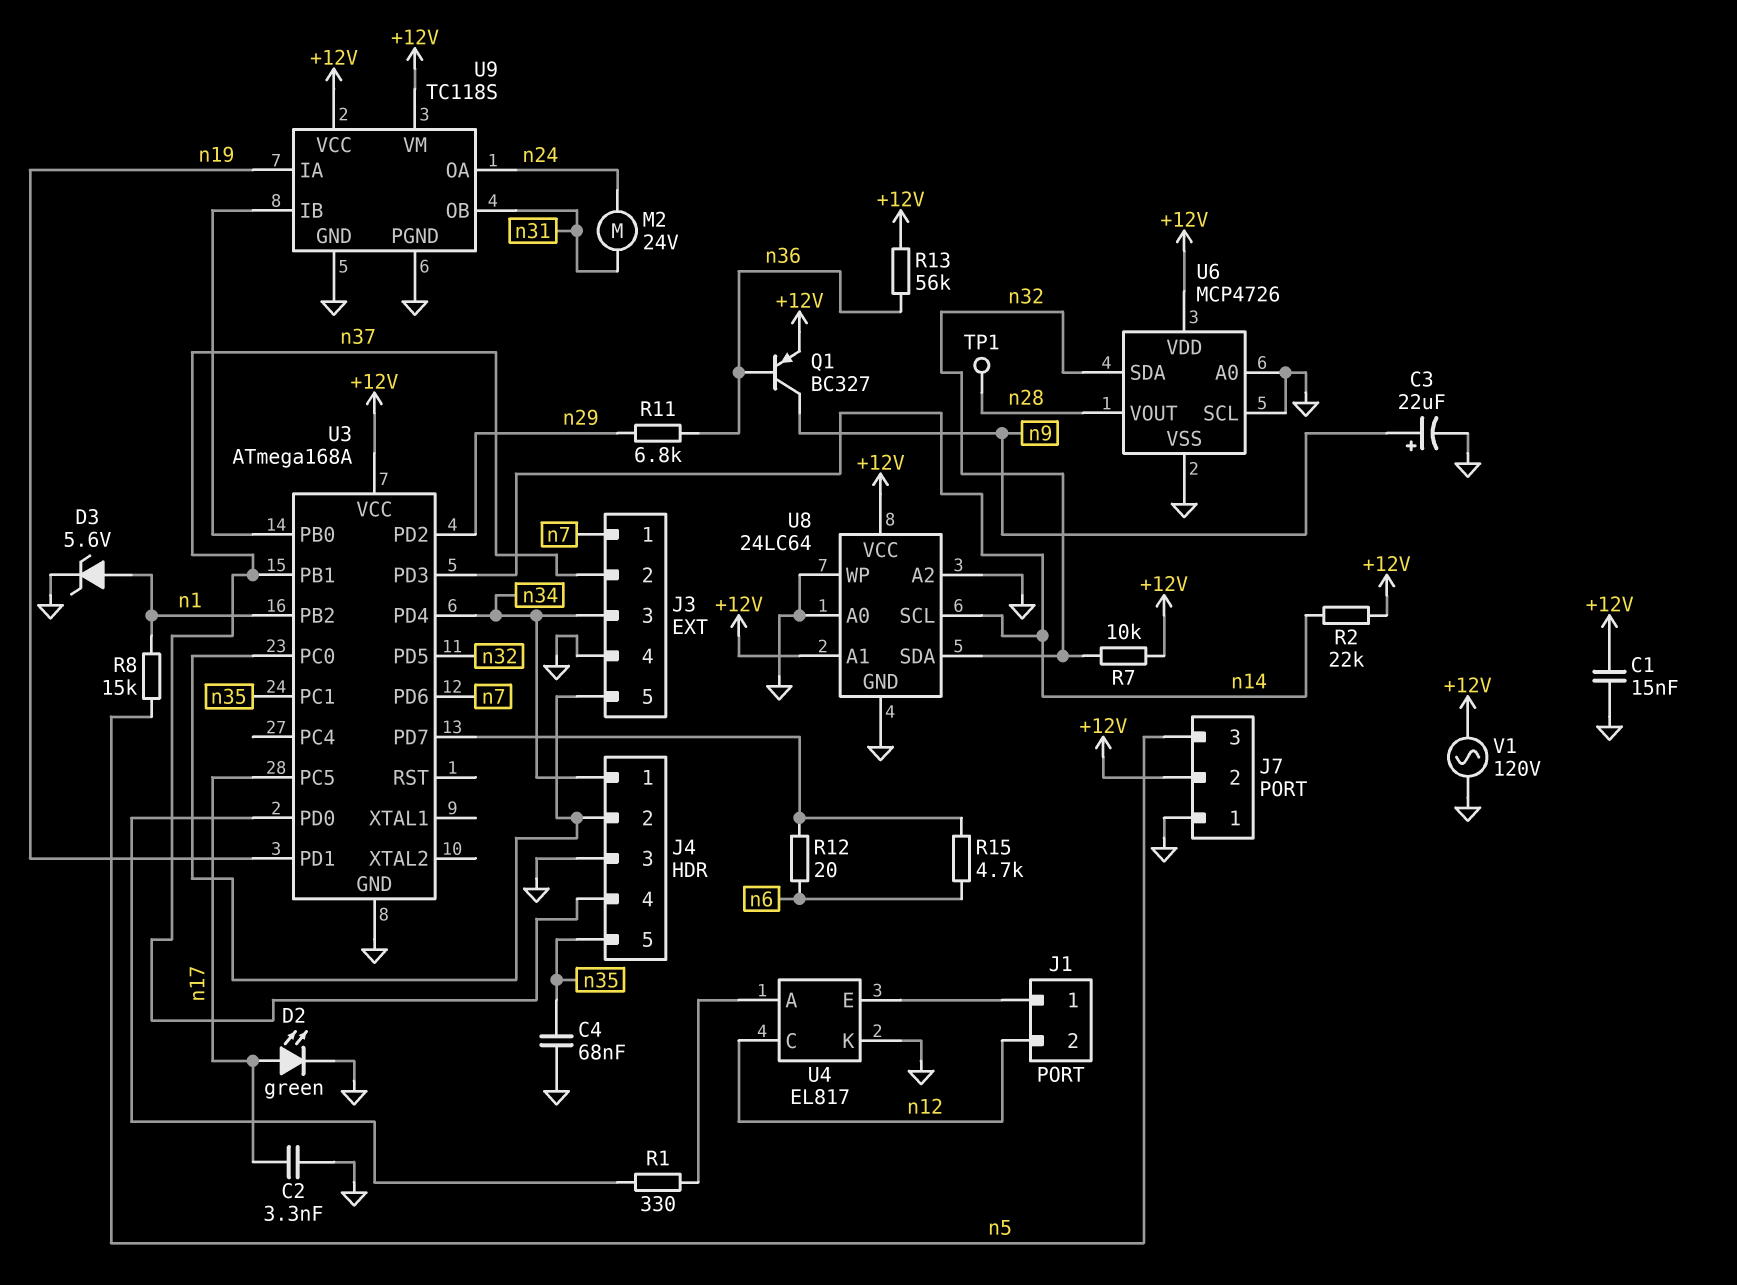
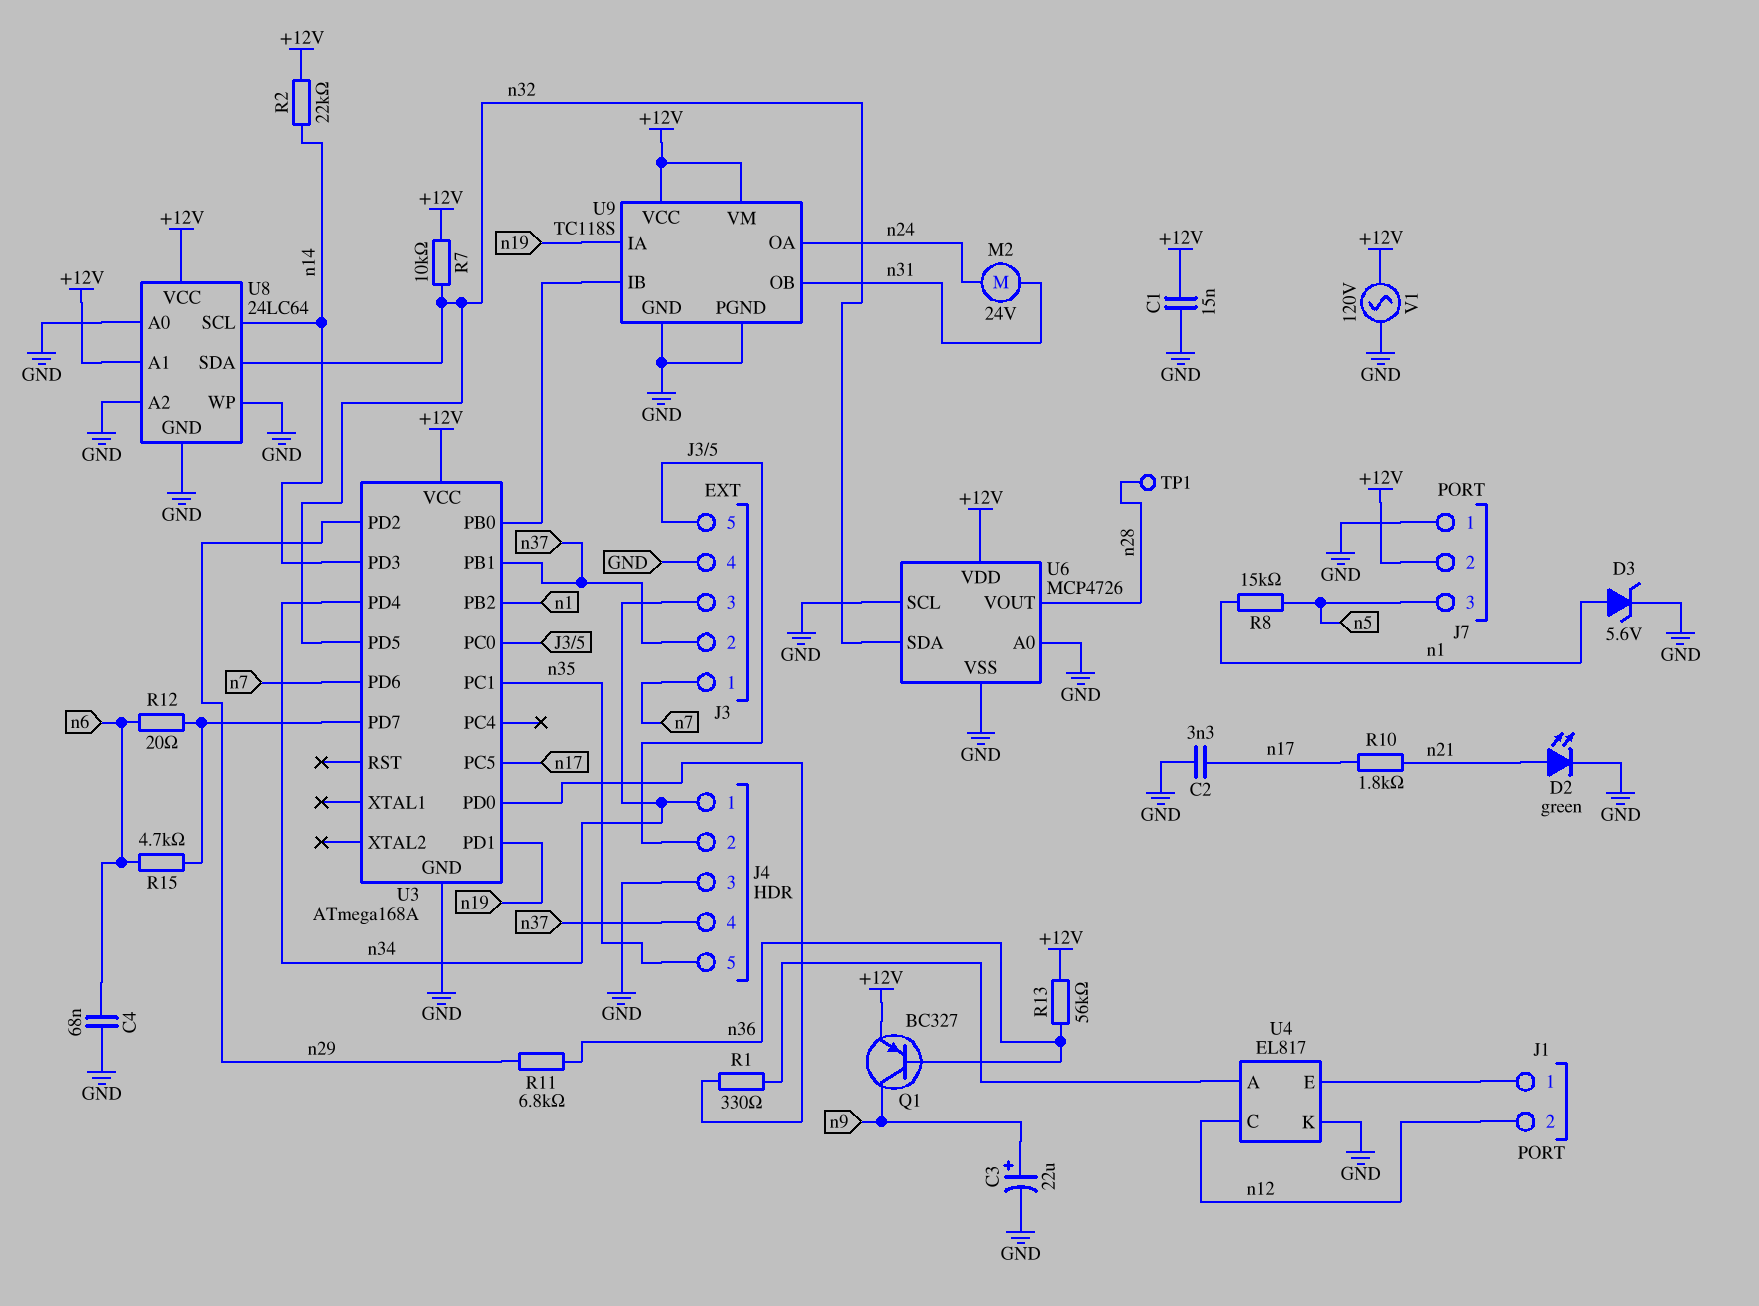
C4: 68nF (GND, n35) -> 68nF (GND, n6)
D2: LED green (A n17, K GND) -> LED green (A n21, K GND)
R10: none -> 1.8k (n17, n21)

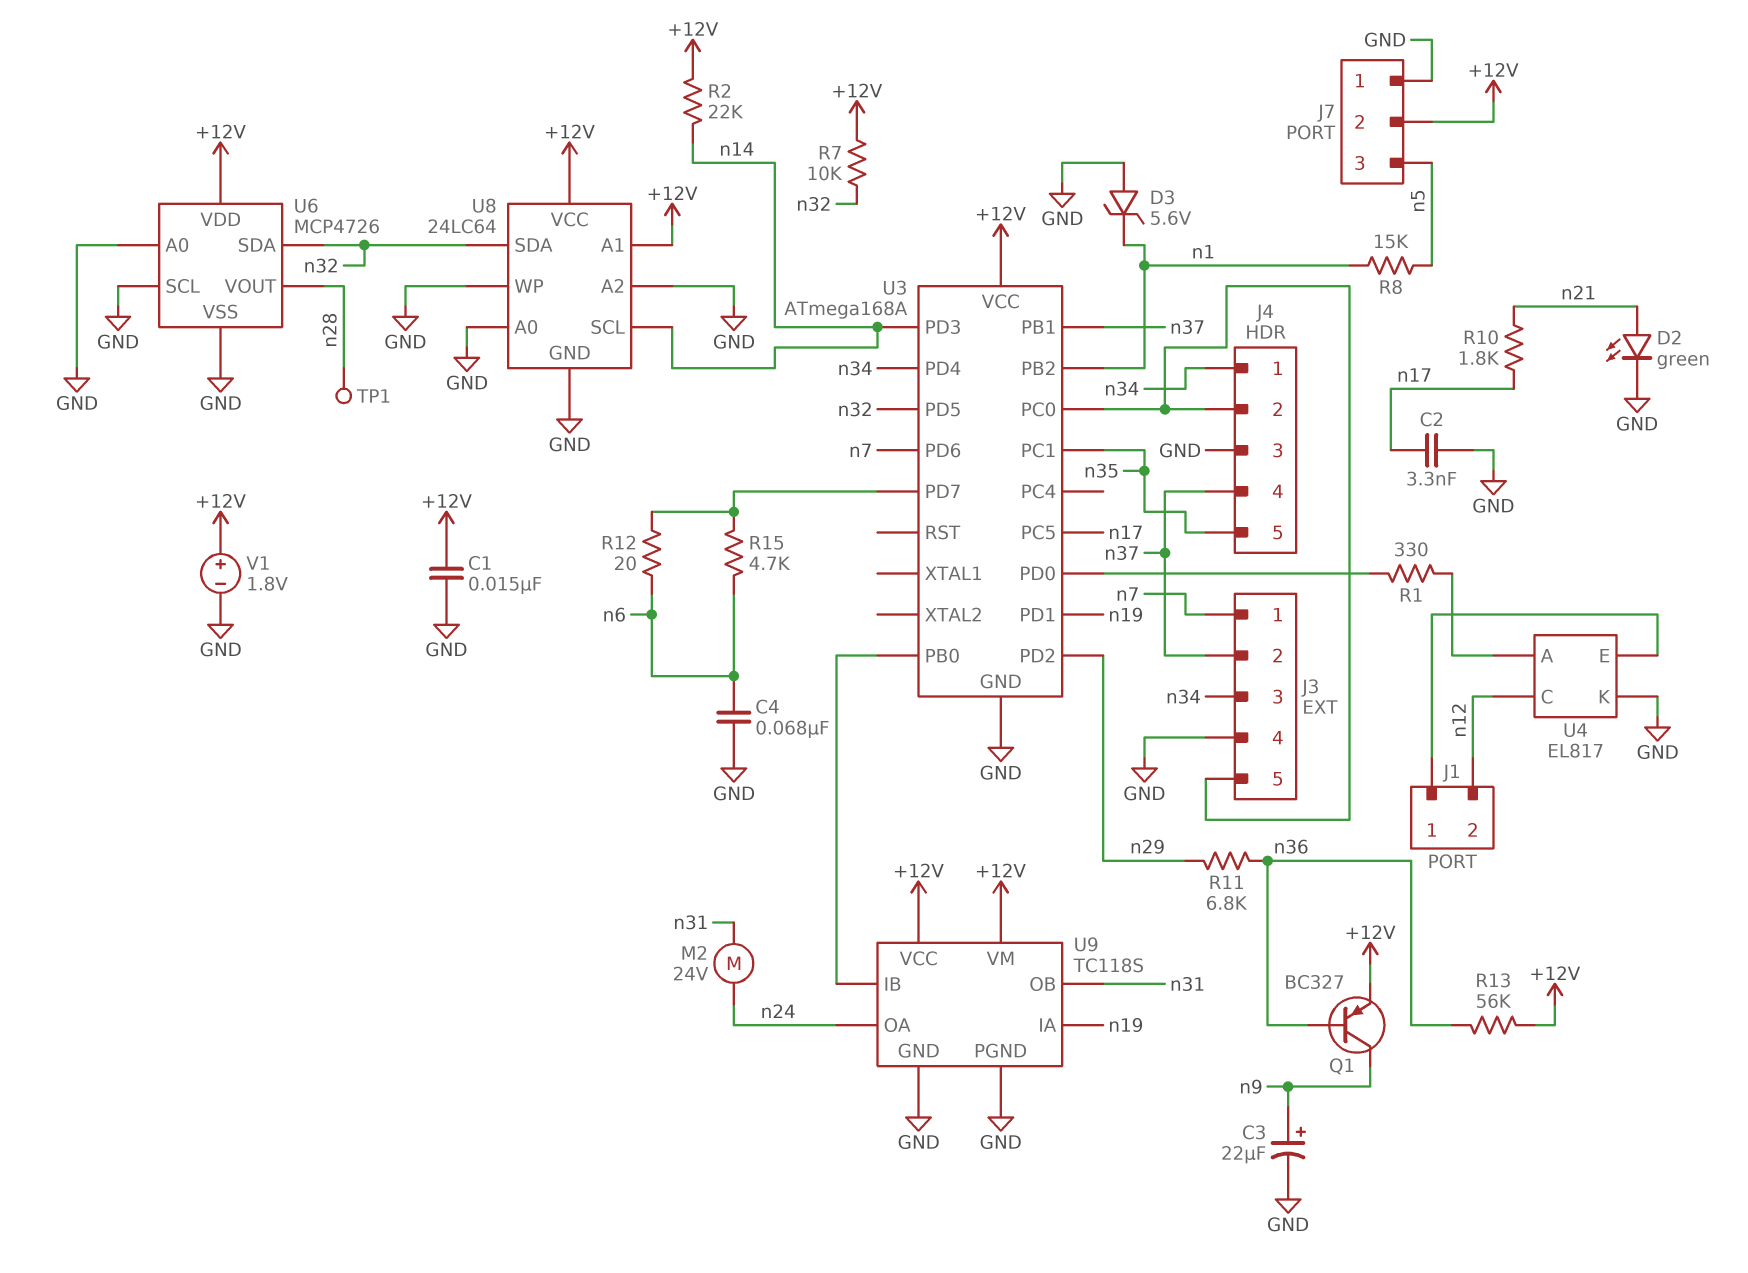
D3: zener 5.6V (A n1, K GND) -> zener 5.6V (A GND, K n1)
V1: AC 120V (+12V, GND) -> 1.8V (plus +12V, minus GND)

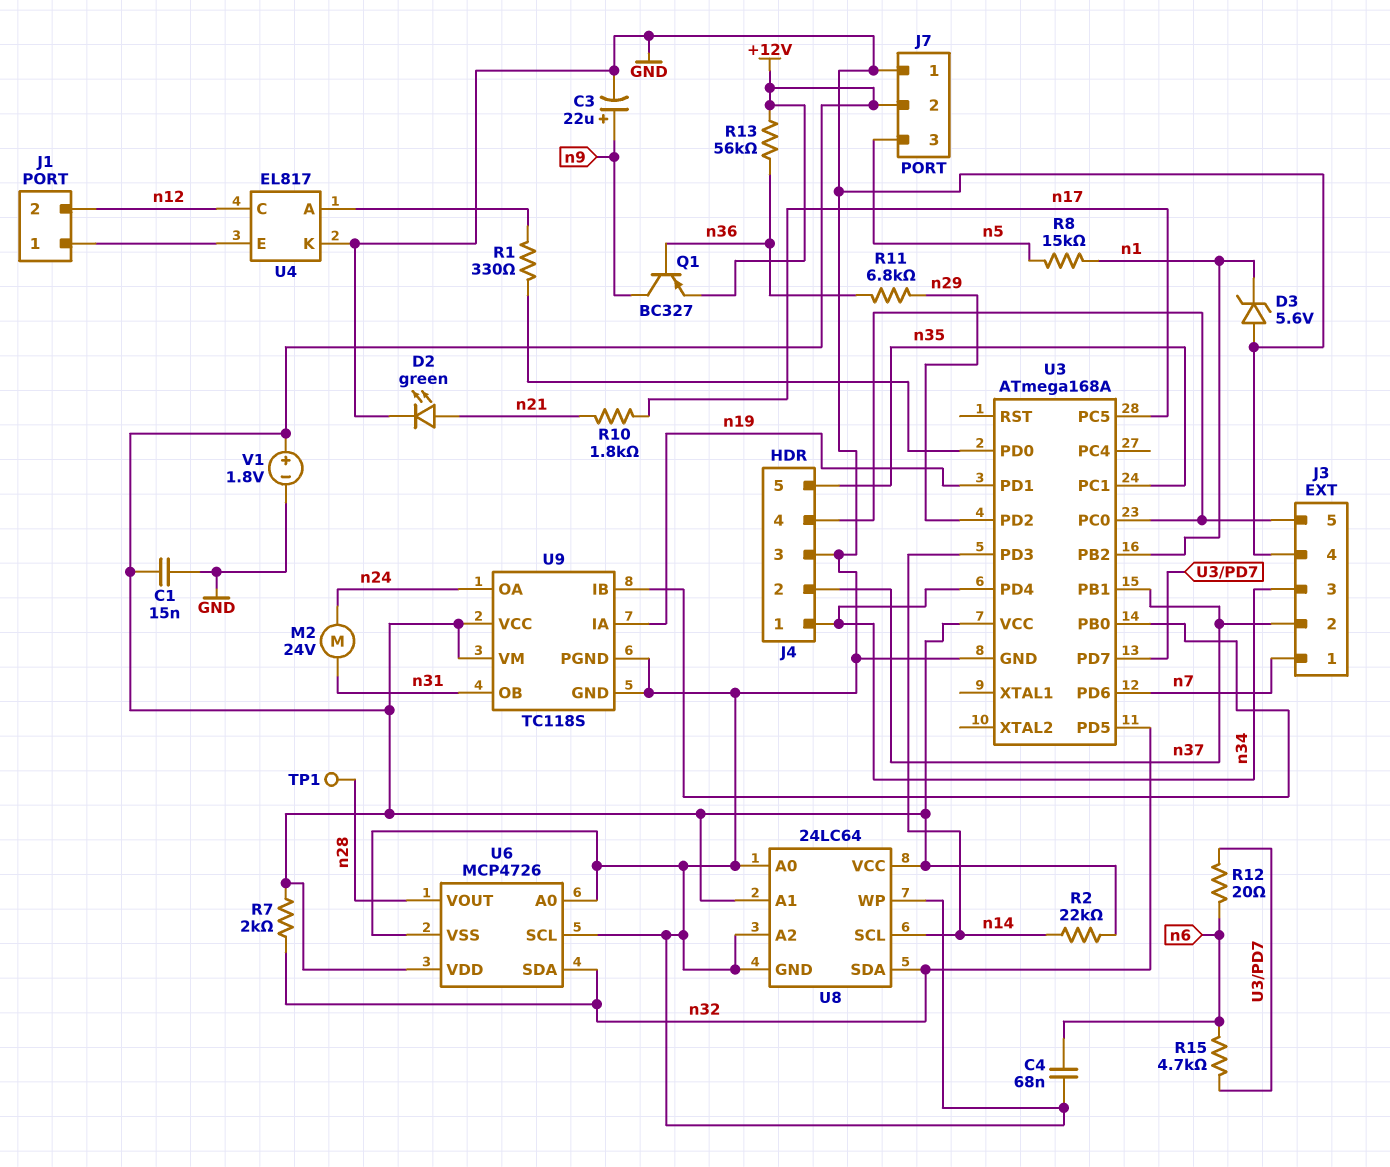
C2: 3.3nF (GND, n17) -> none
J4 pin 2: J3/5 -> n37
J4 pin 4: n37 -> J3/5
R7: 10k (+12V, n32) -> 2k (+12V, n32)

